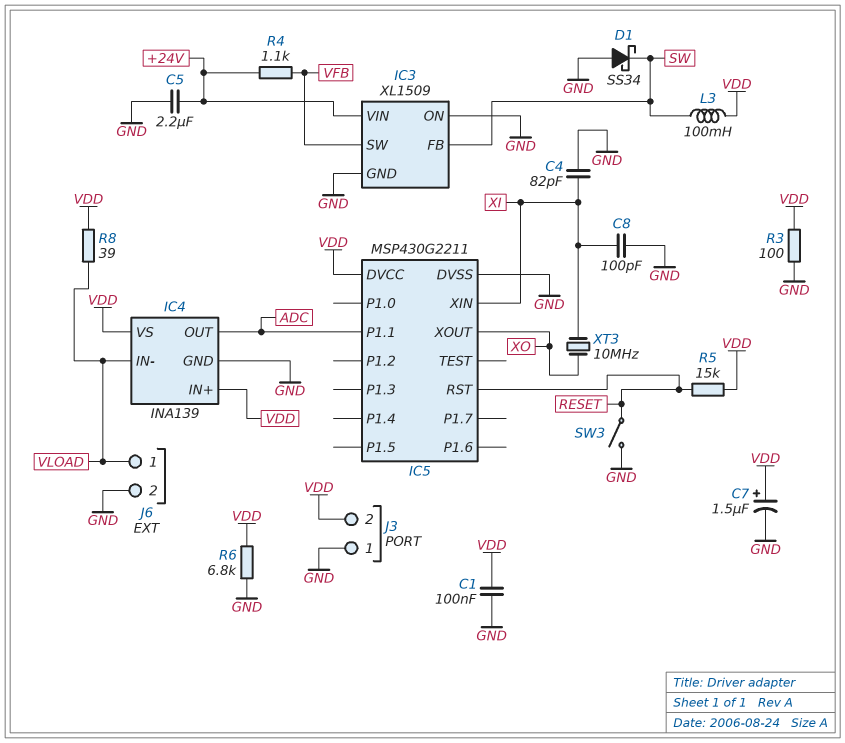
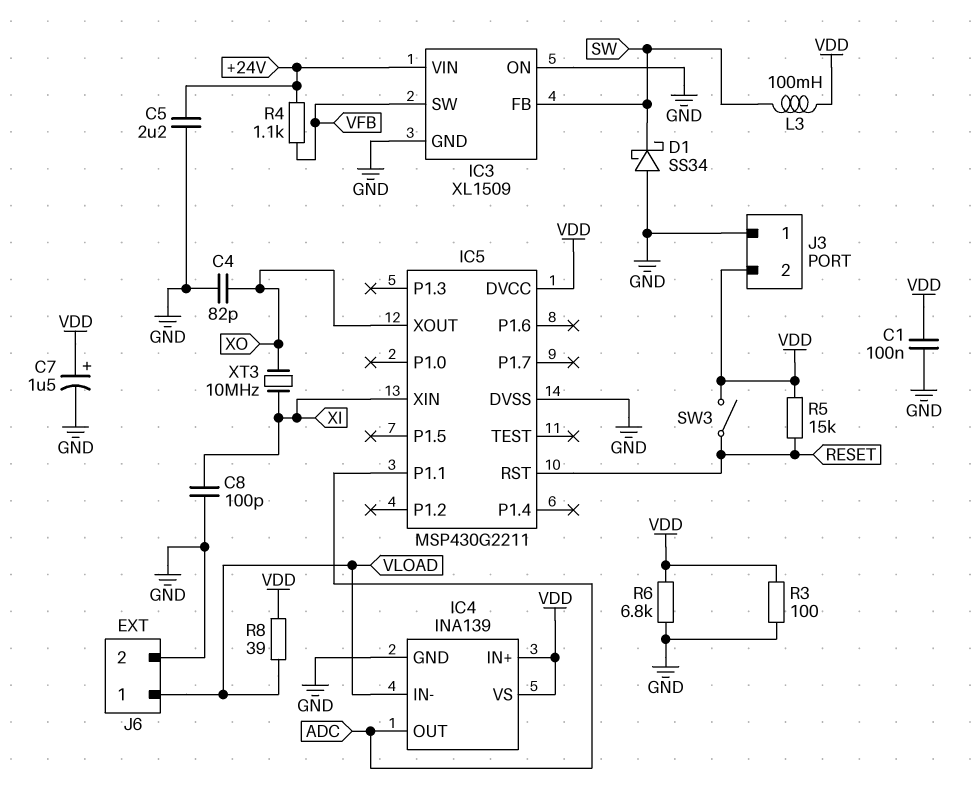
C4: 82pF (GND, XI) -> 82pF (GND, XO)
SW3: switch (GND, RESET) -> switch (RESET, VDD)

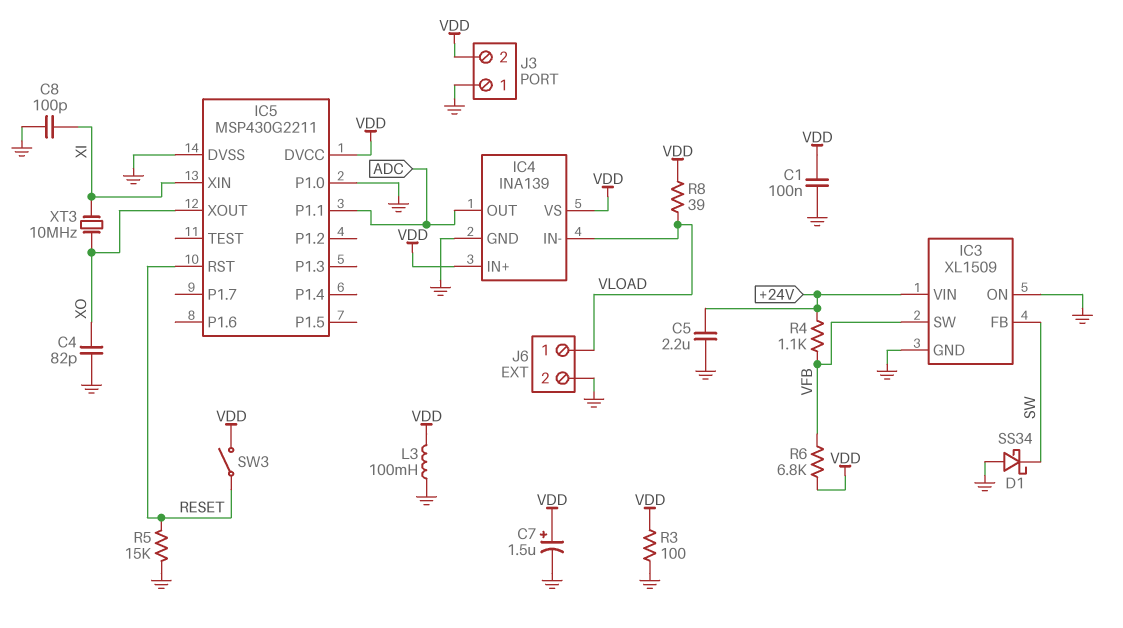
IC5 pin P1.0: none -> GND
L3: 100mH (SW, VDD) -> 100mH (GND, VDD)
R5: 15k (RESET, VDD) -> 15k (GND, RESET)
R6: 6.8k (GND, VDD) -> 6.8k (VDD, VFB)

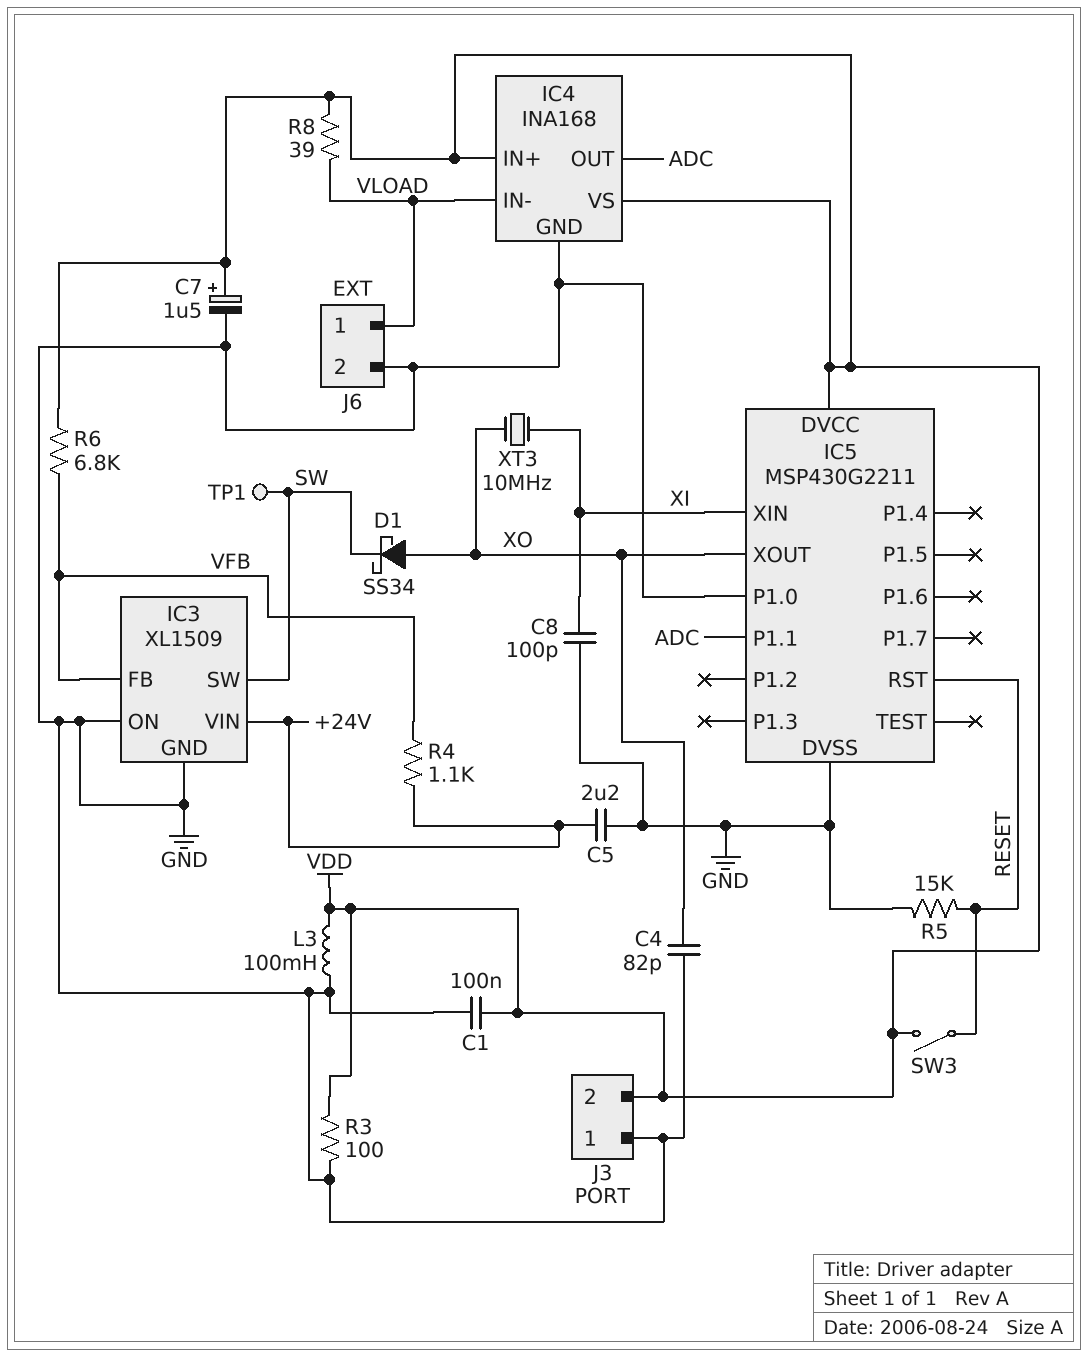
D1: schottky SS34 (A GND, K SW) -> schottky SS34 (A XO, K SW)
IC3 pin FB: SW -> VFB
IC3 pin SW: VFB -> SW
IC4: INA139 -> INA168
TP1: none -> test point (SW)

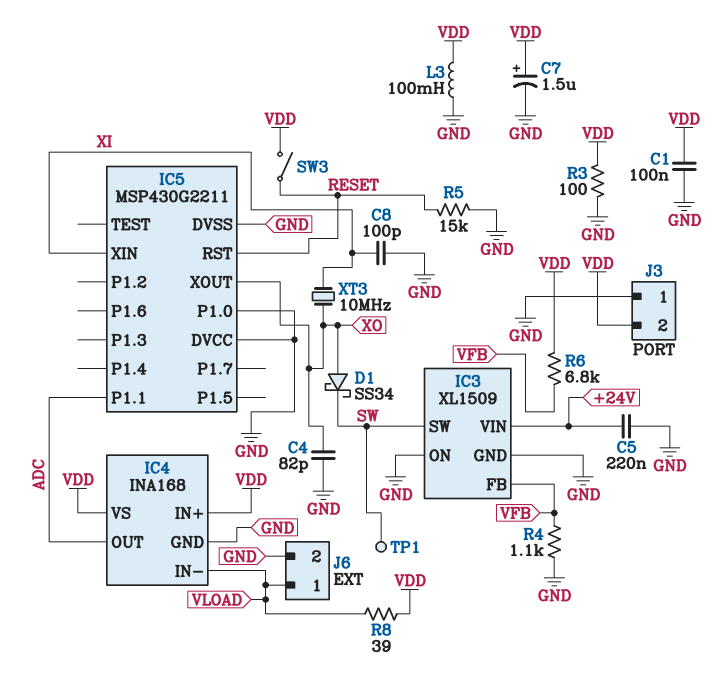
C5: 2.2uF (+24V, GND) -> 220nF (+24V, GND)
IC5 pin DVCC: VDD -> GND
R4: 1.1k (+24V, VFB) -> 1.1k (GND, VFB)

